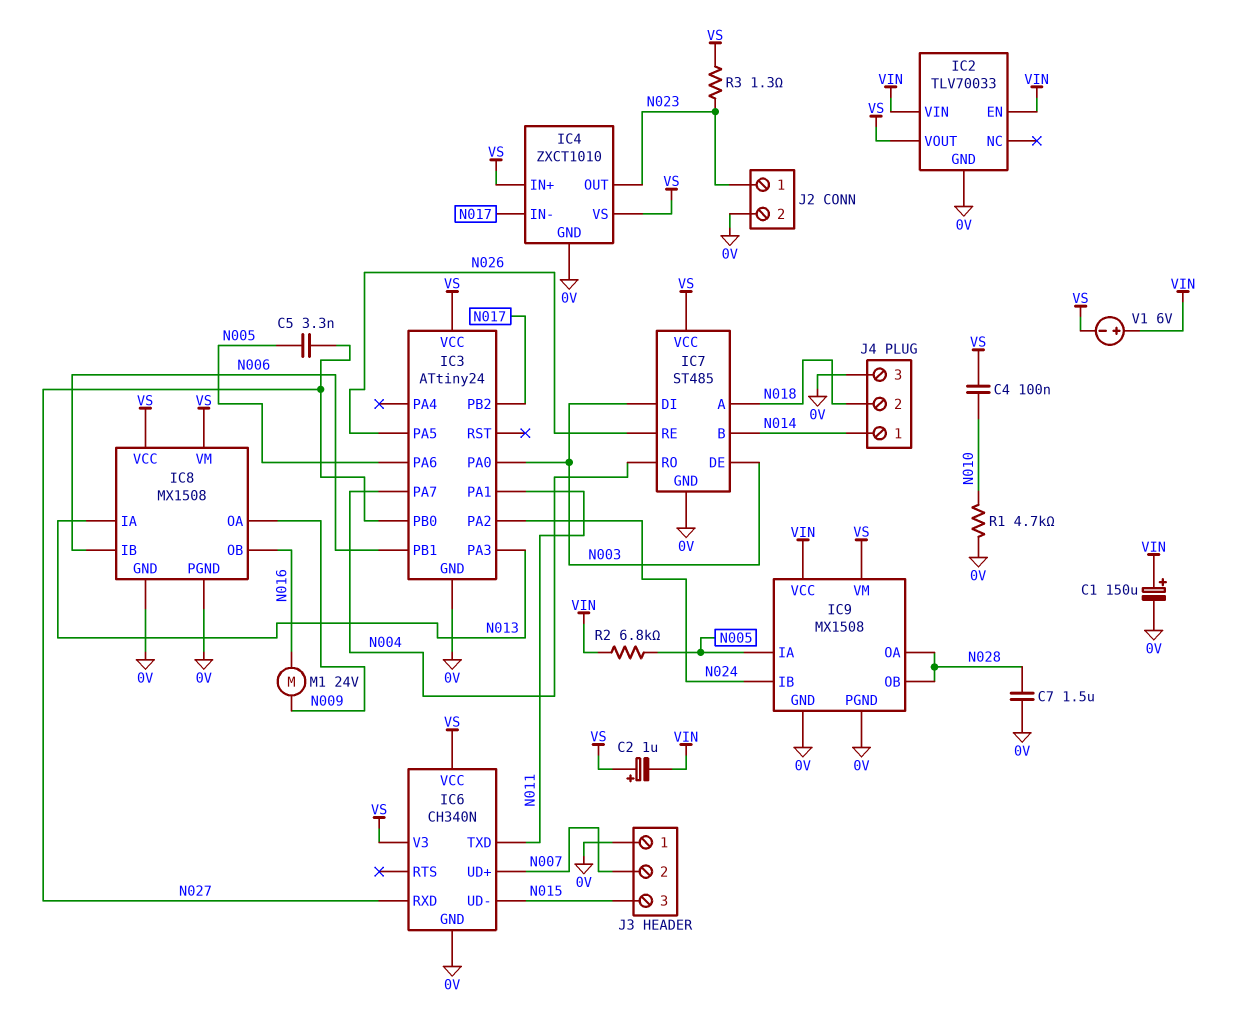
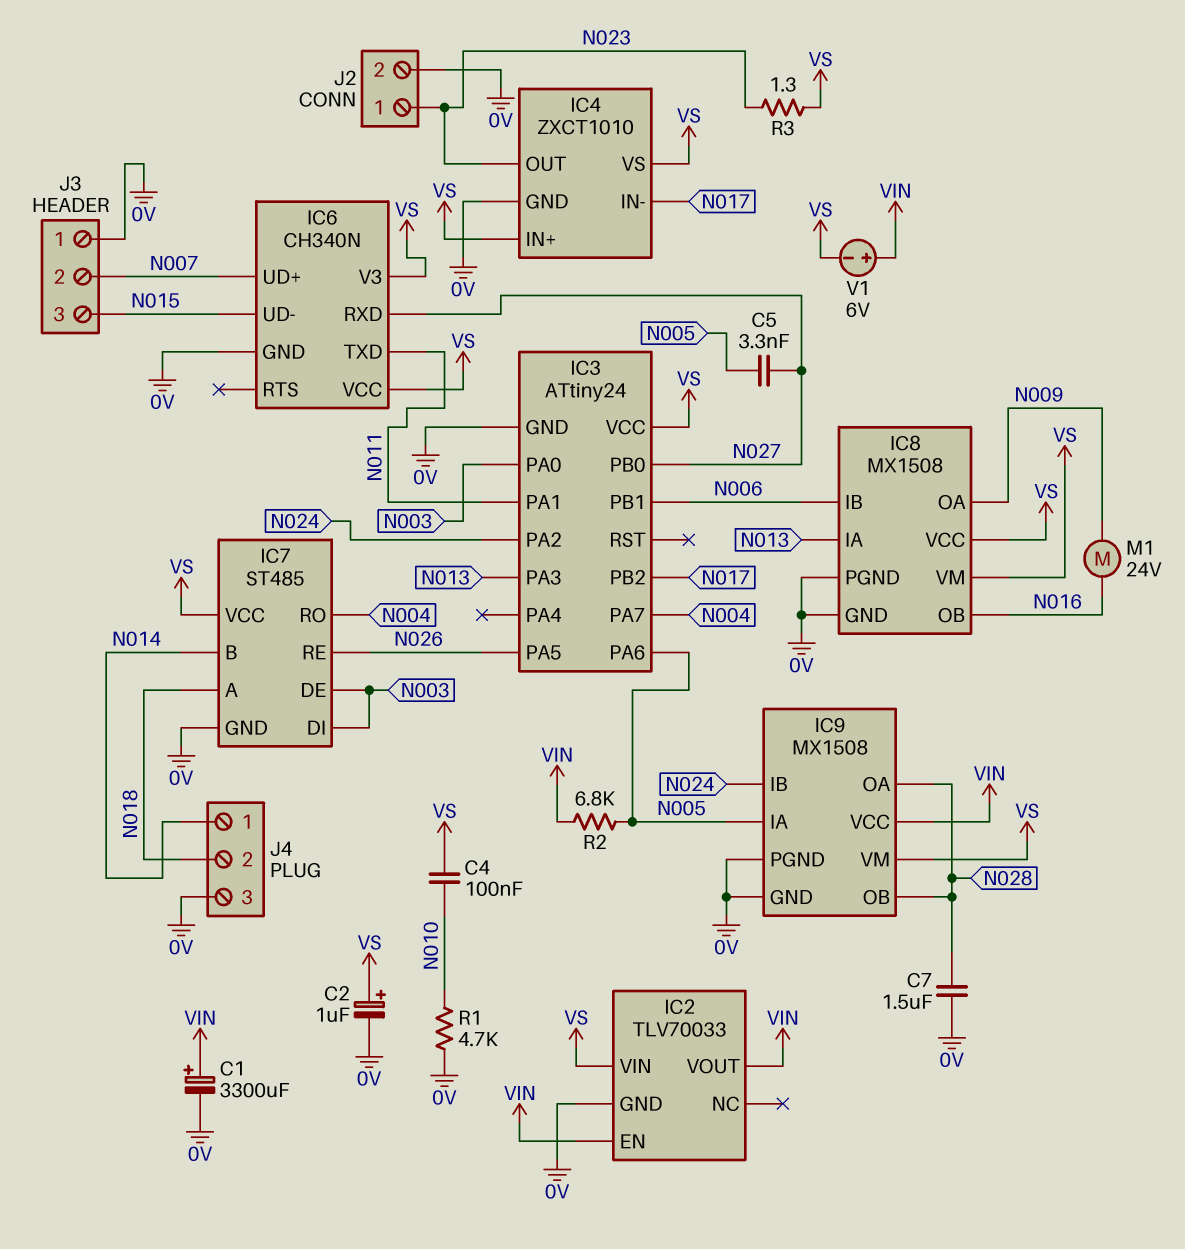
C1: 150uF (plus VIN, minus 0V) -> 3300uF (plus VIN, minus 0V)
C2: 1uF (plus VS, minus VIN) -> 1uF (plus VS, minus 0V)
IC2 pin VIN: VIN -> VS
IC2 pin VOUT: VS -> VIN

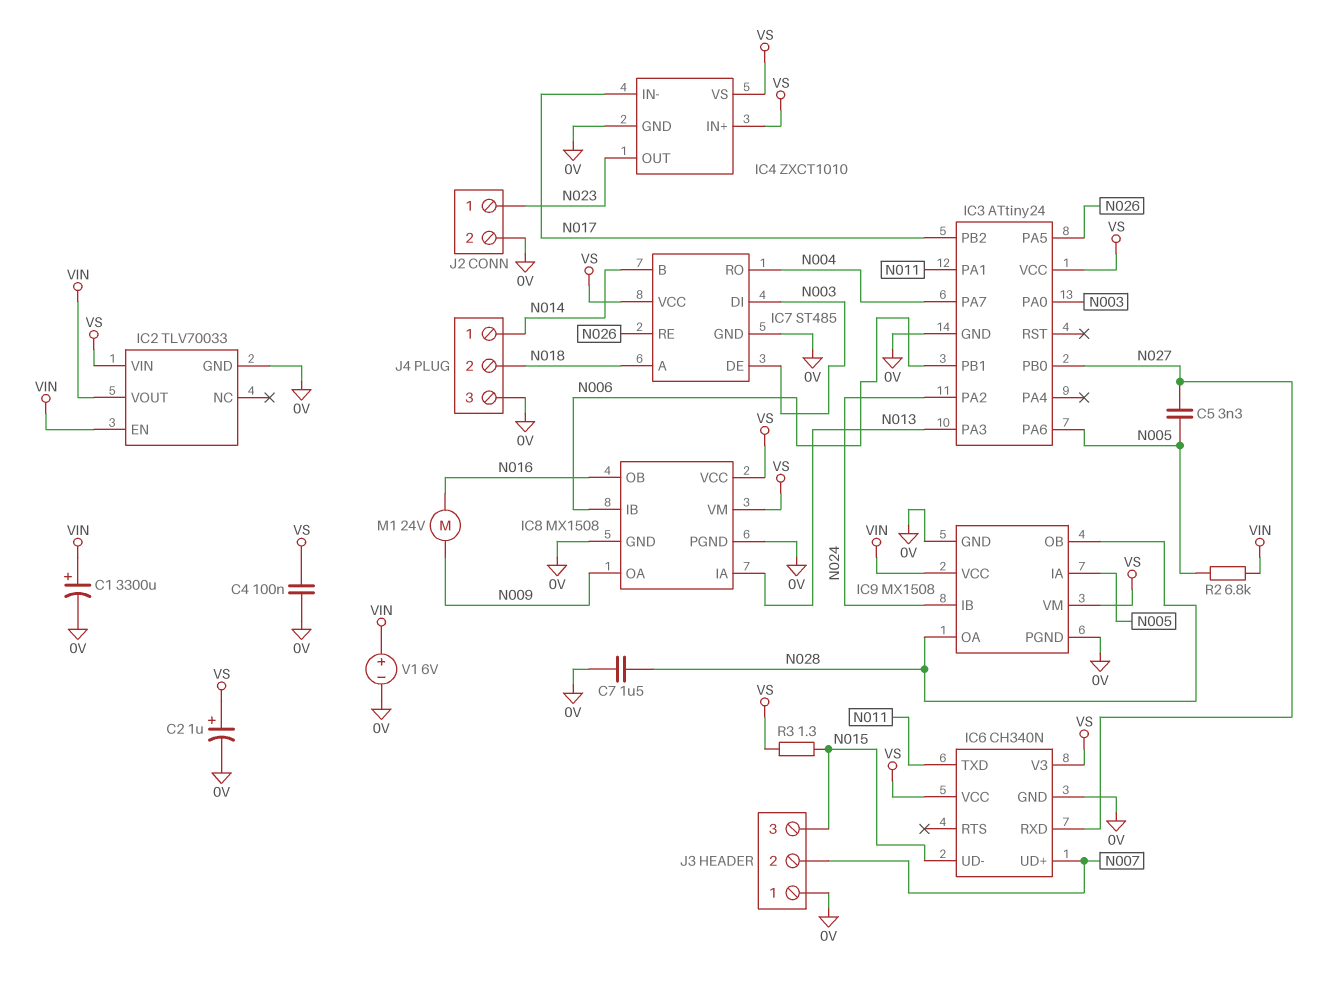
C4: 100nF (N010, VS) -> 100nF (0V, VS)
R1: 4.7k (0V, N010) -> none
R3: 1.3 (N023, VS) -> 1.3 (N015, VS)
V1: 6V (plus VIN, minus VS) -> 6V (plus VIN, minus 0V)

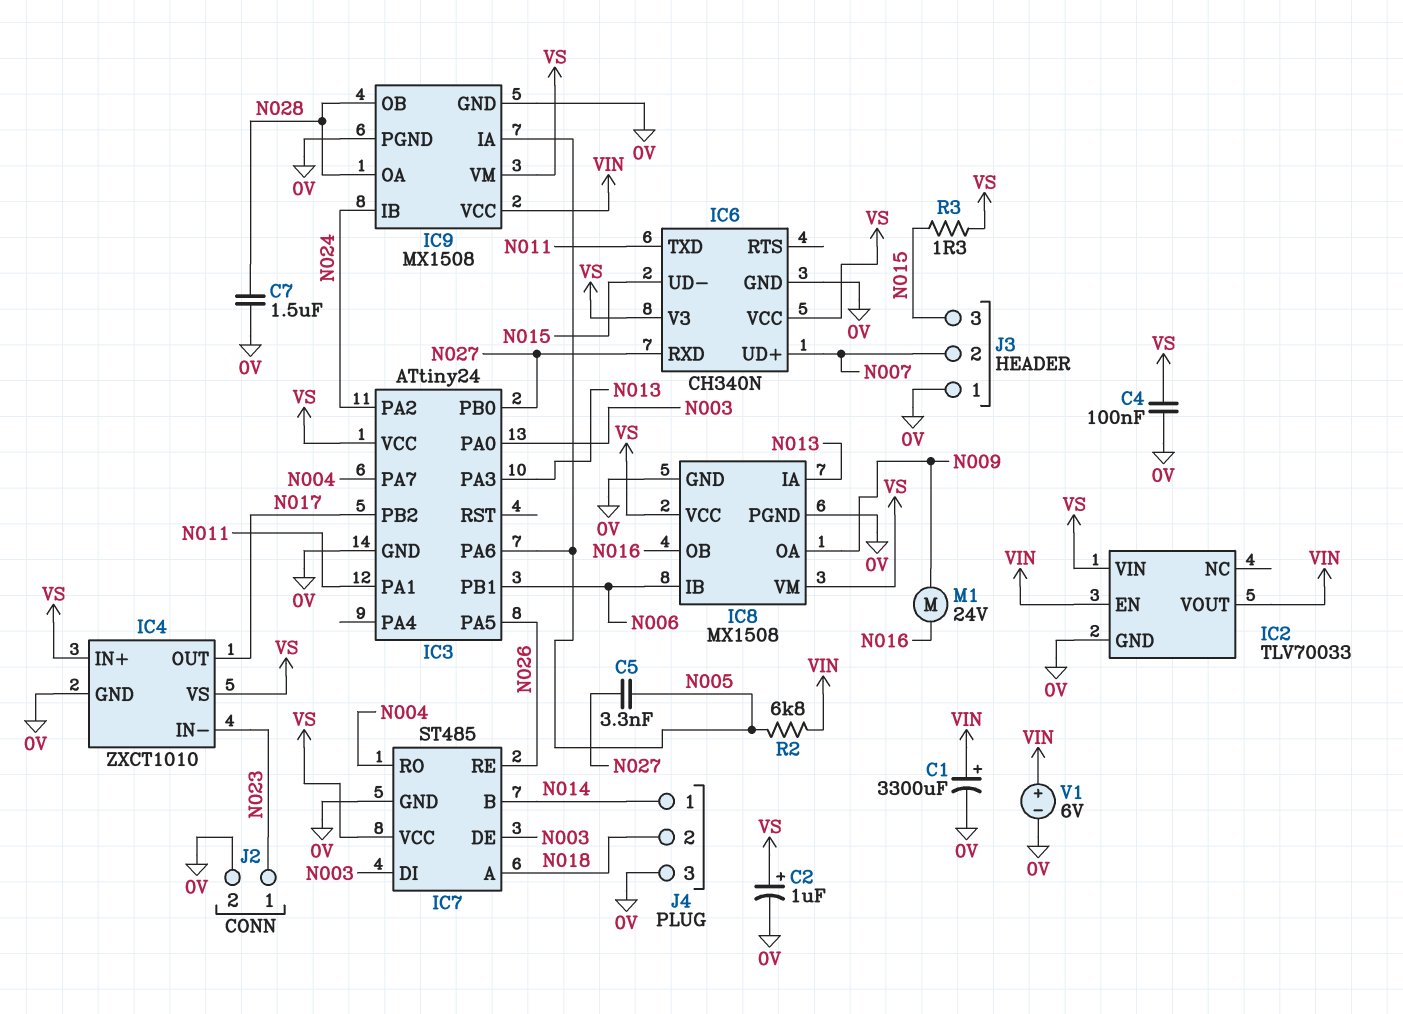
IC4 pin IN-: N017 -> N023
IC4 pin OUT: N023 -> N017

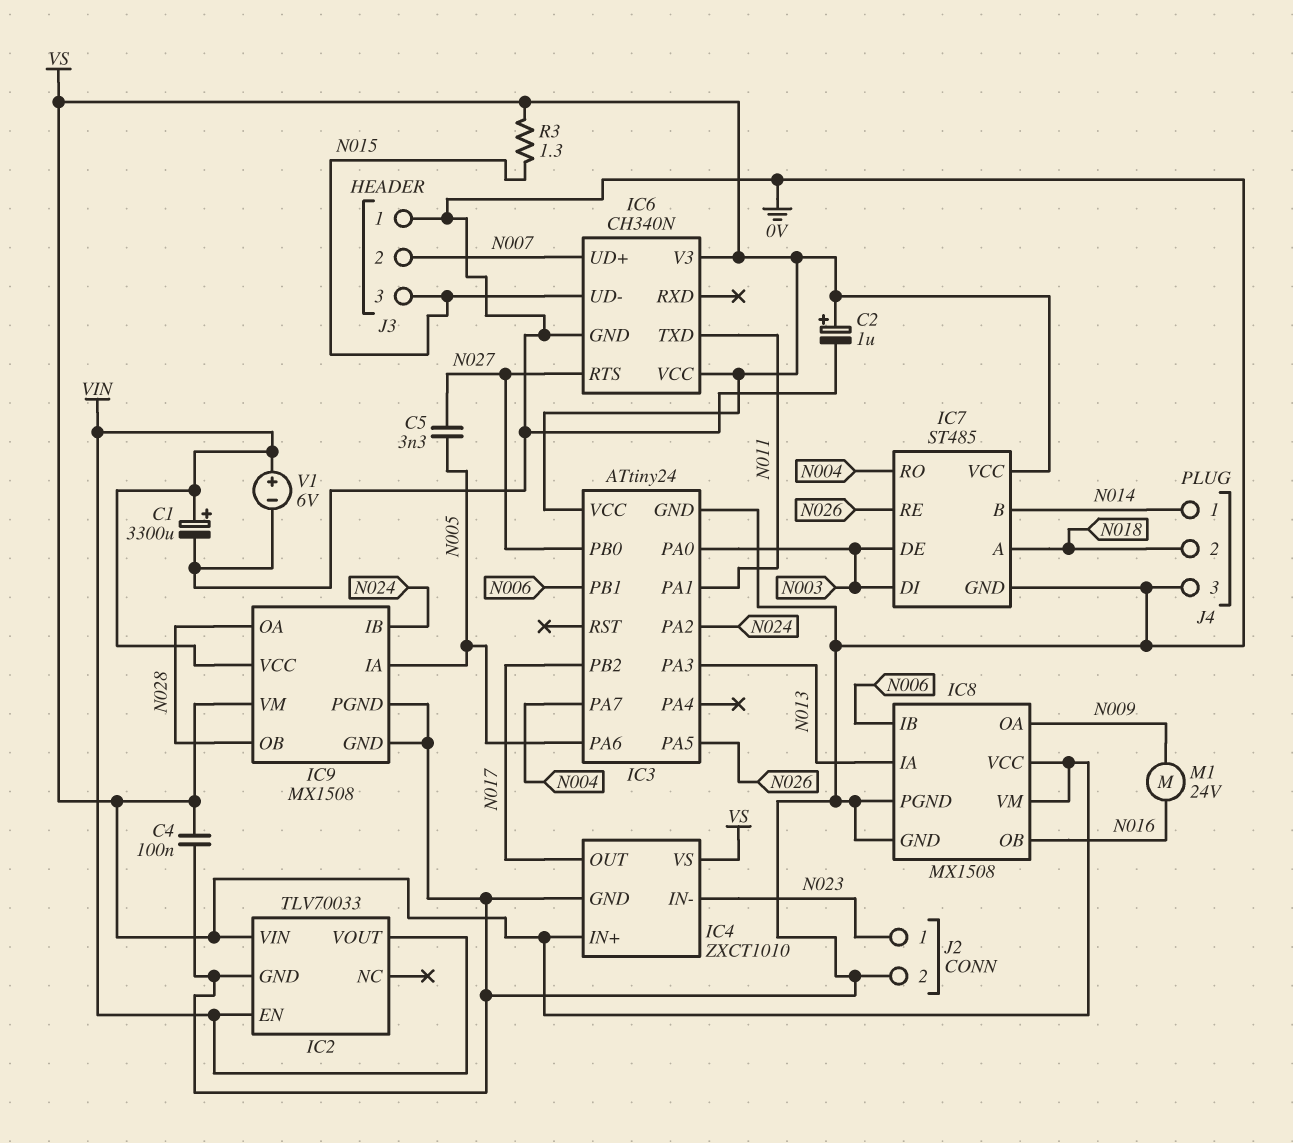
C7: 1.5uF (0V, N028) -> none
IC6 pin RTS: none -> N027
IC6 pin RXD: N027 -> none
R2: 6.8k (N005, VIN) -> none

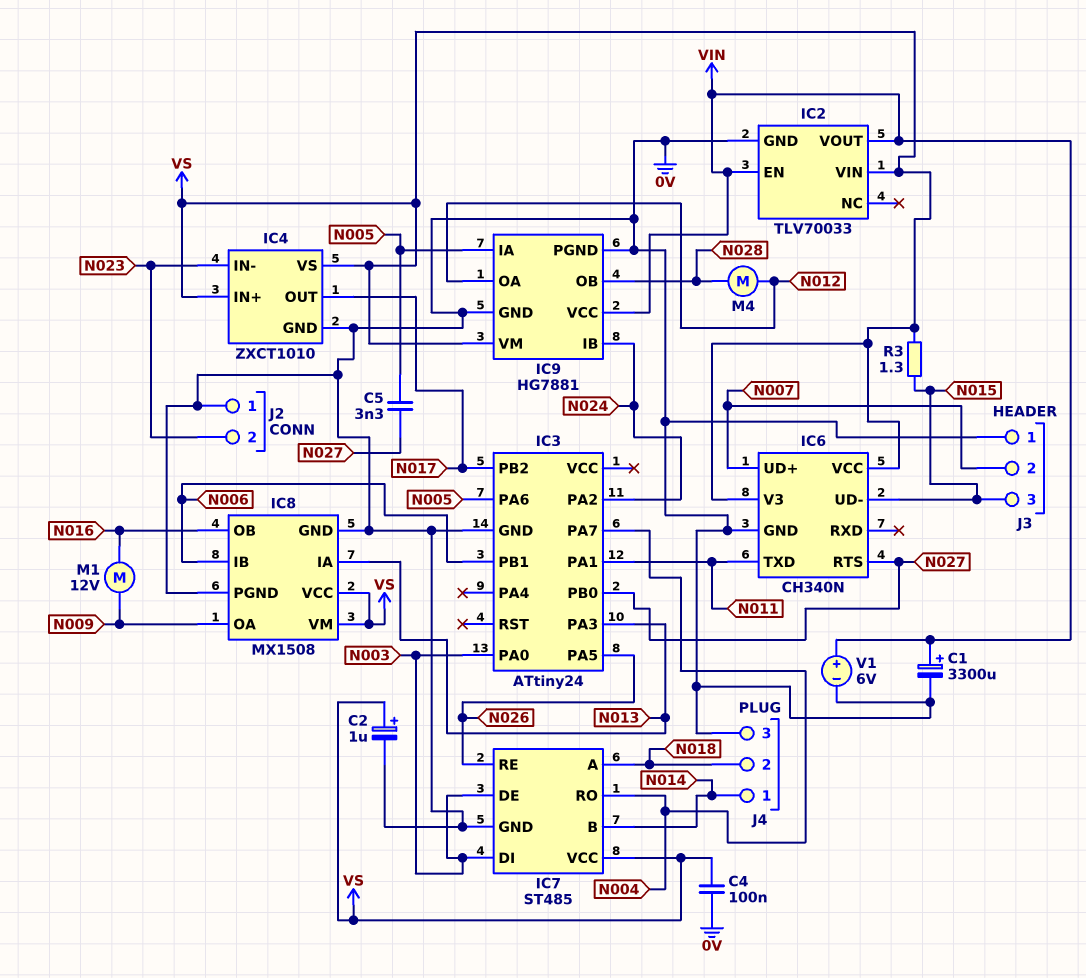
IC3 pin VCC: VS -> none
IC9: MX1508 -> HG7881
IC9 pin OA: N028 -> N012
J2 pin 1: N023 -> 0V
J2 pin 2: 0V -> N023
M1: motor 24V (N009, N016) -> motor 12V (N009, N016)
M4: none -> motor (N012, N028)

